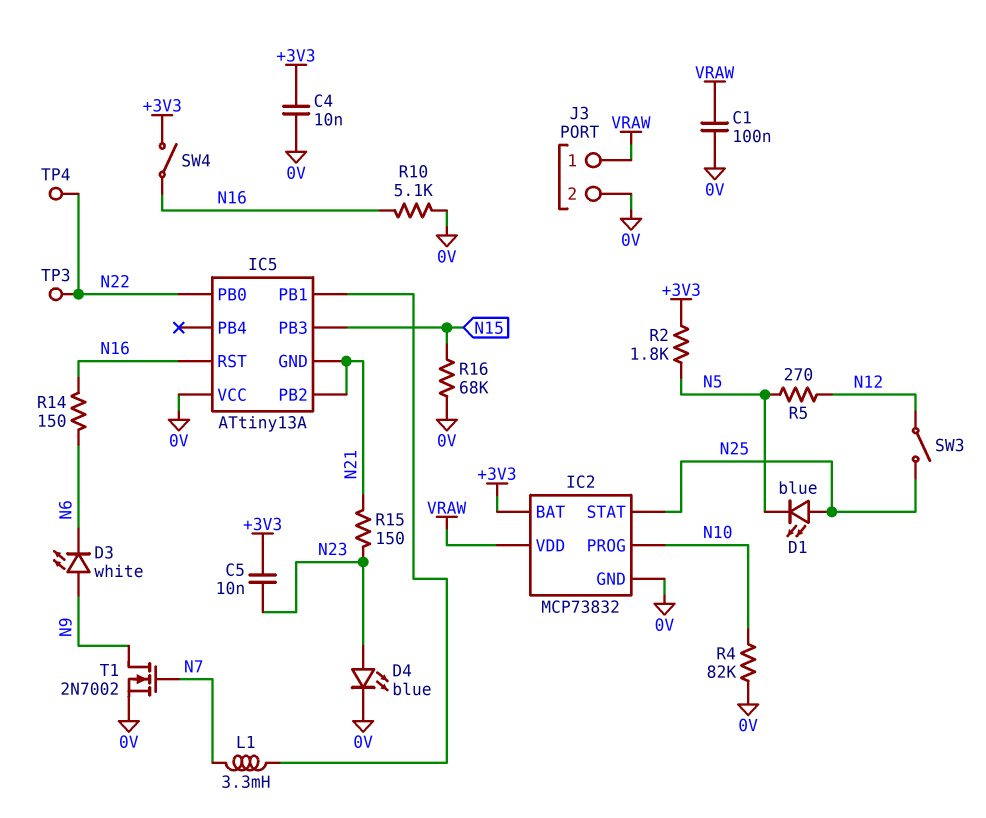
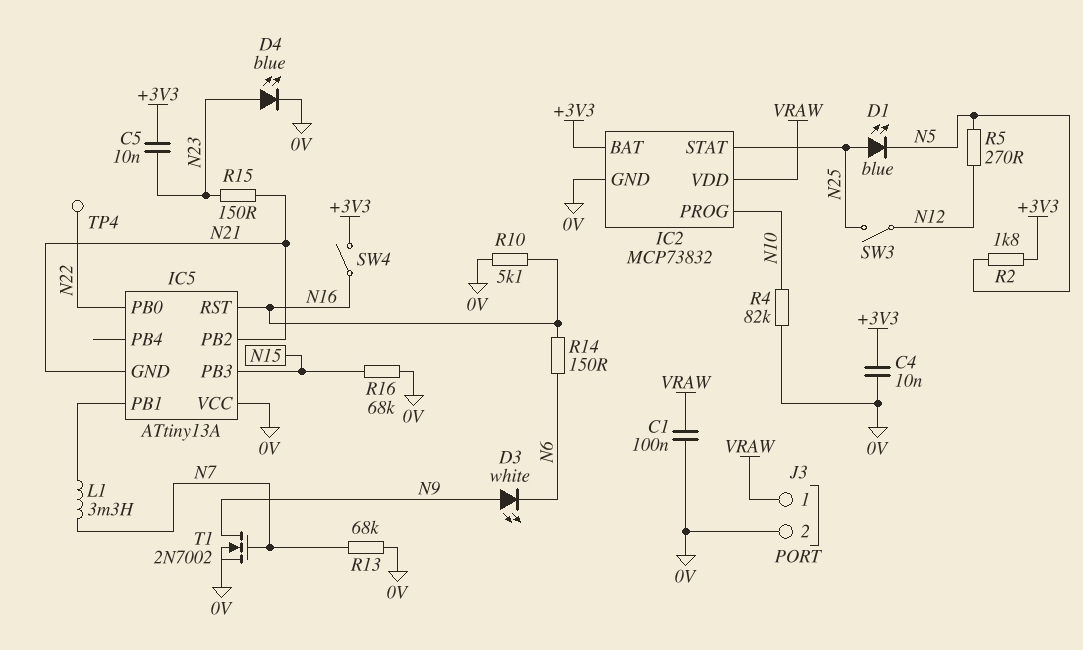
R13: none -> 68k (0V, N7)
TP3: test point (N22) -> none

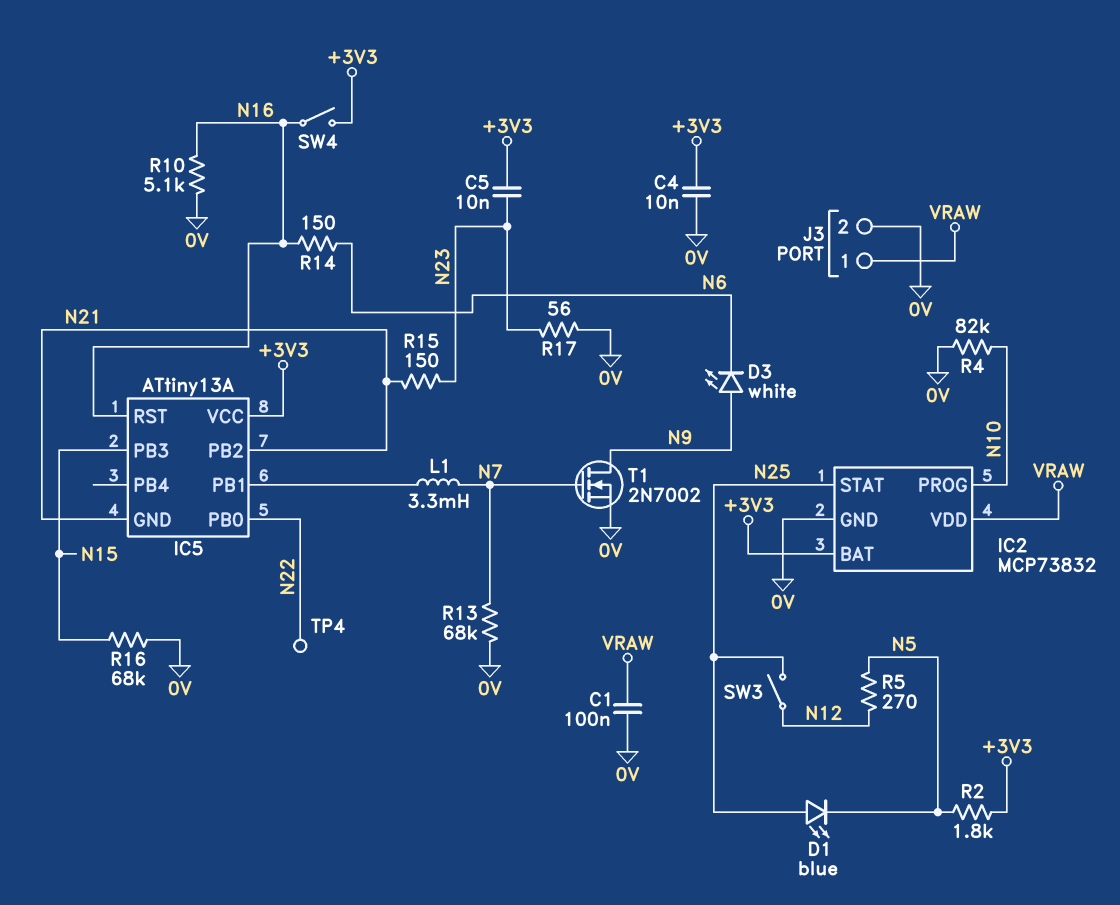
D4: LED blue (A N23, K 0V) -> none
IC5 pin VCC: 0V -> +3V3
R17: none -> 56 (0V, N23)

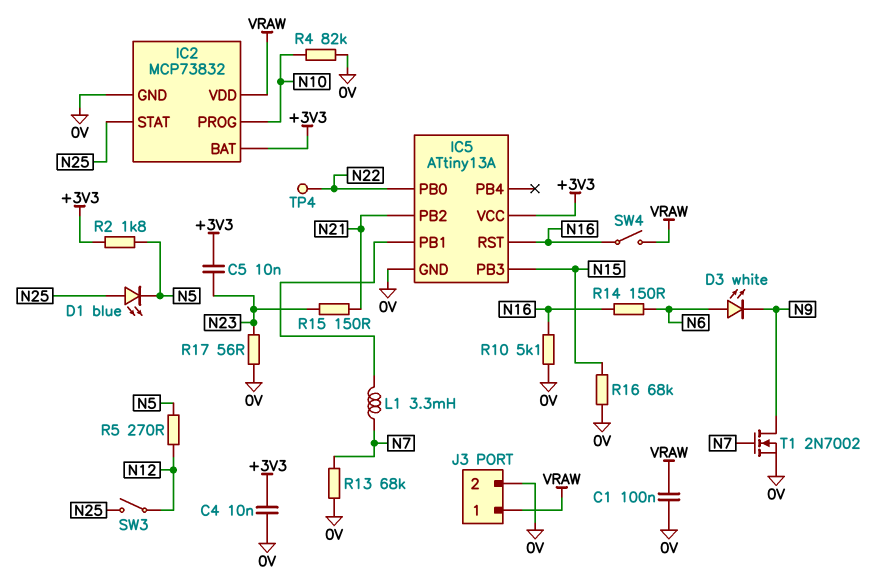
D3: LED white (A N9, K N6) -> LED white (A N6, K N9)
IC5 pin GND: N21 -> 0V
SW4: switch (+3V3, N16) -> switch (N16, VRAW)

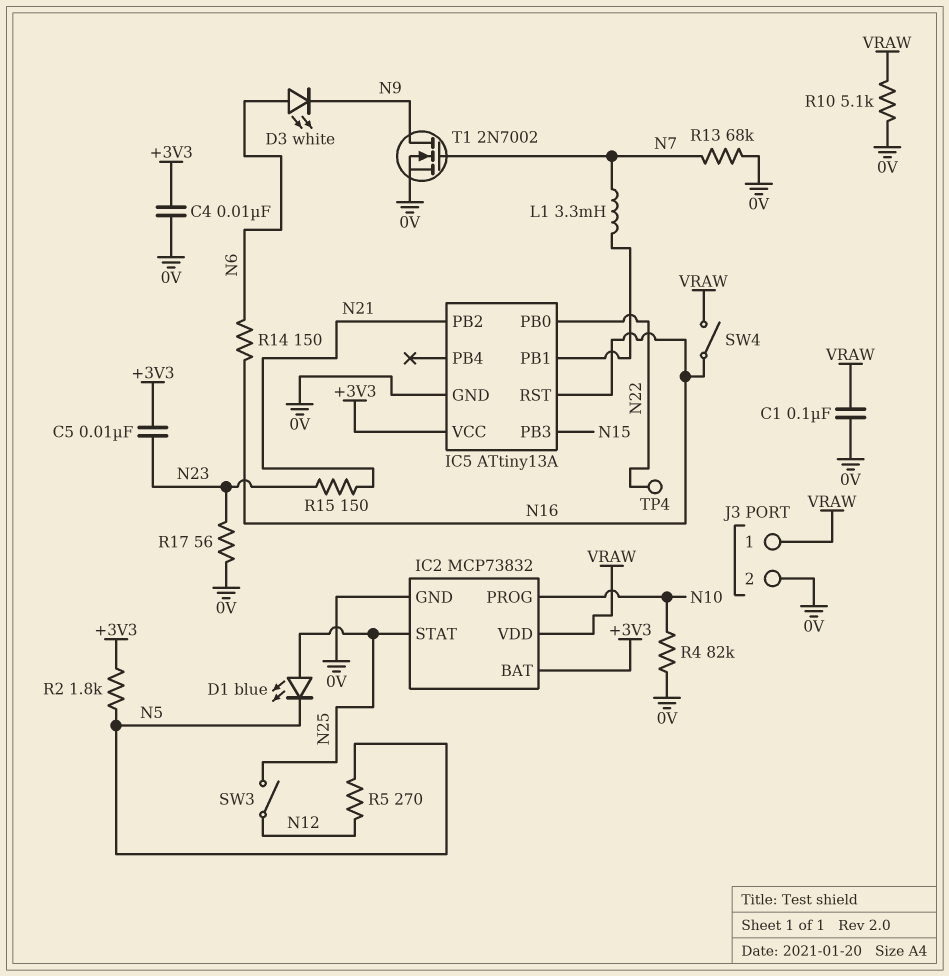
R10: 5.1k (0V, N16) -> 5.1k (0V, VRAW)
R16: 68k (0V, N15) -> none

